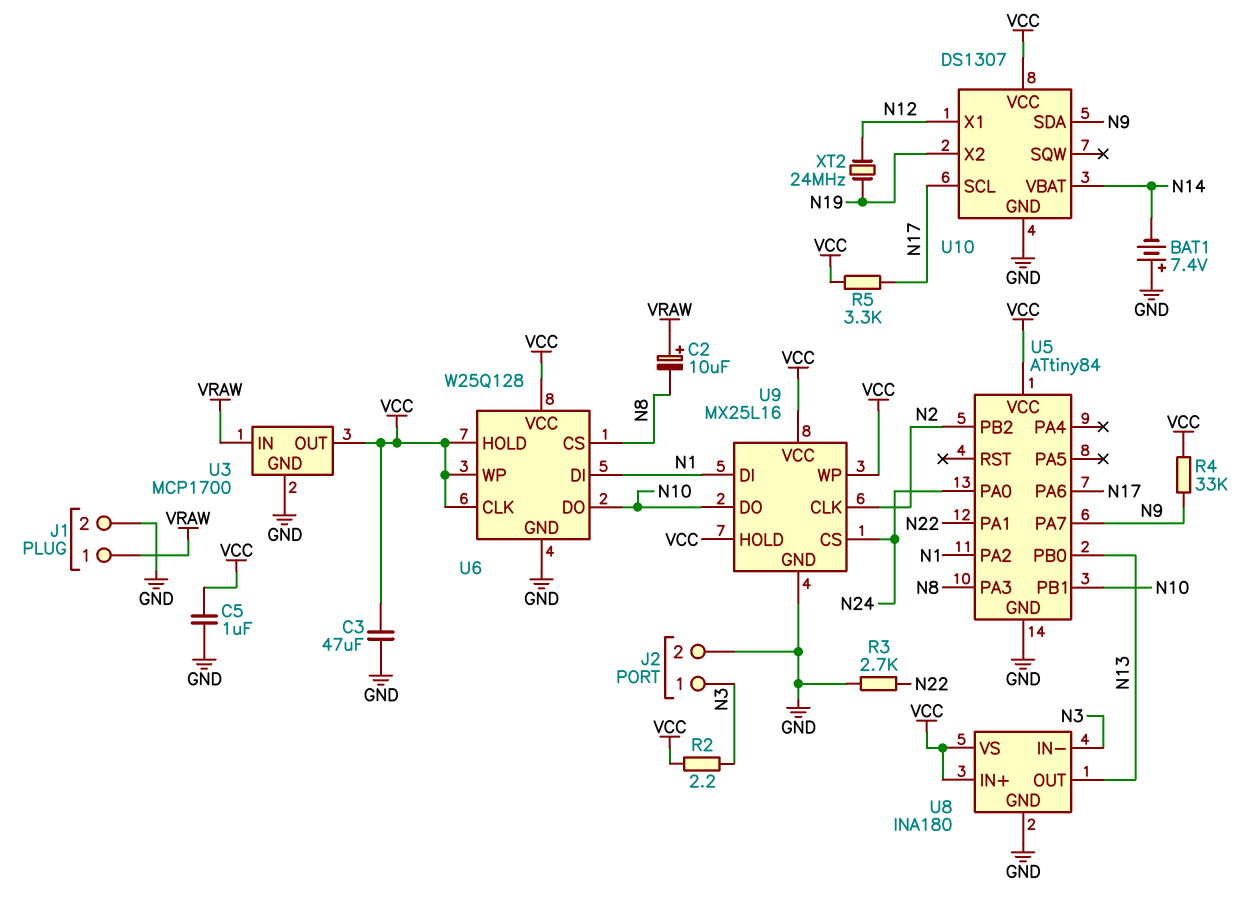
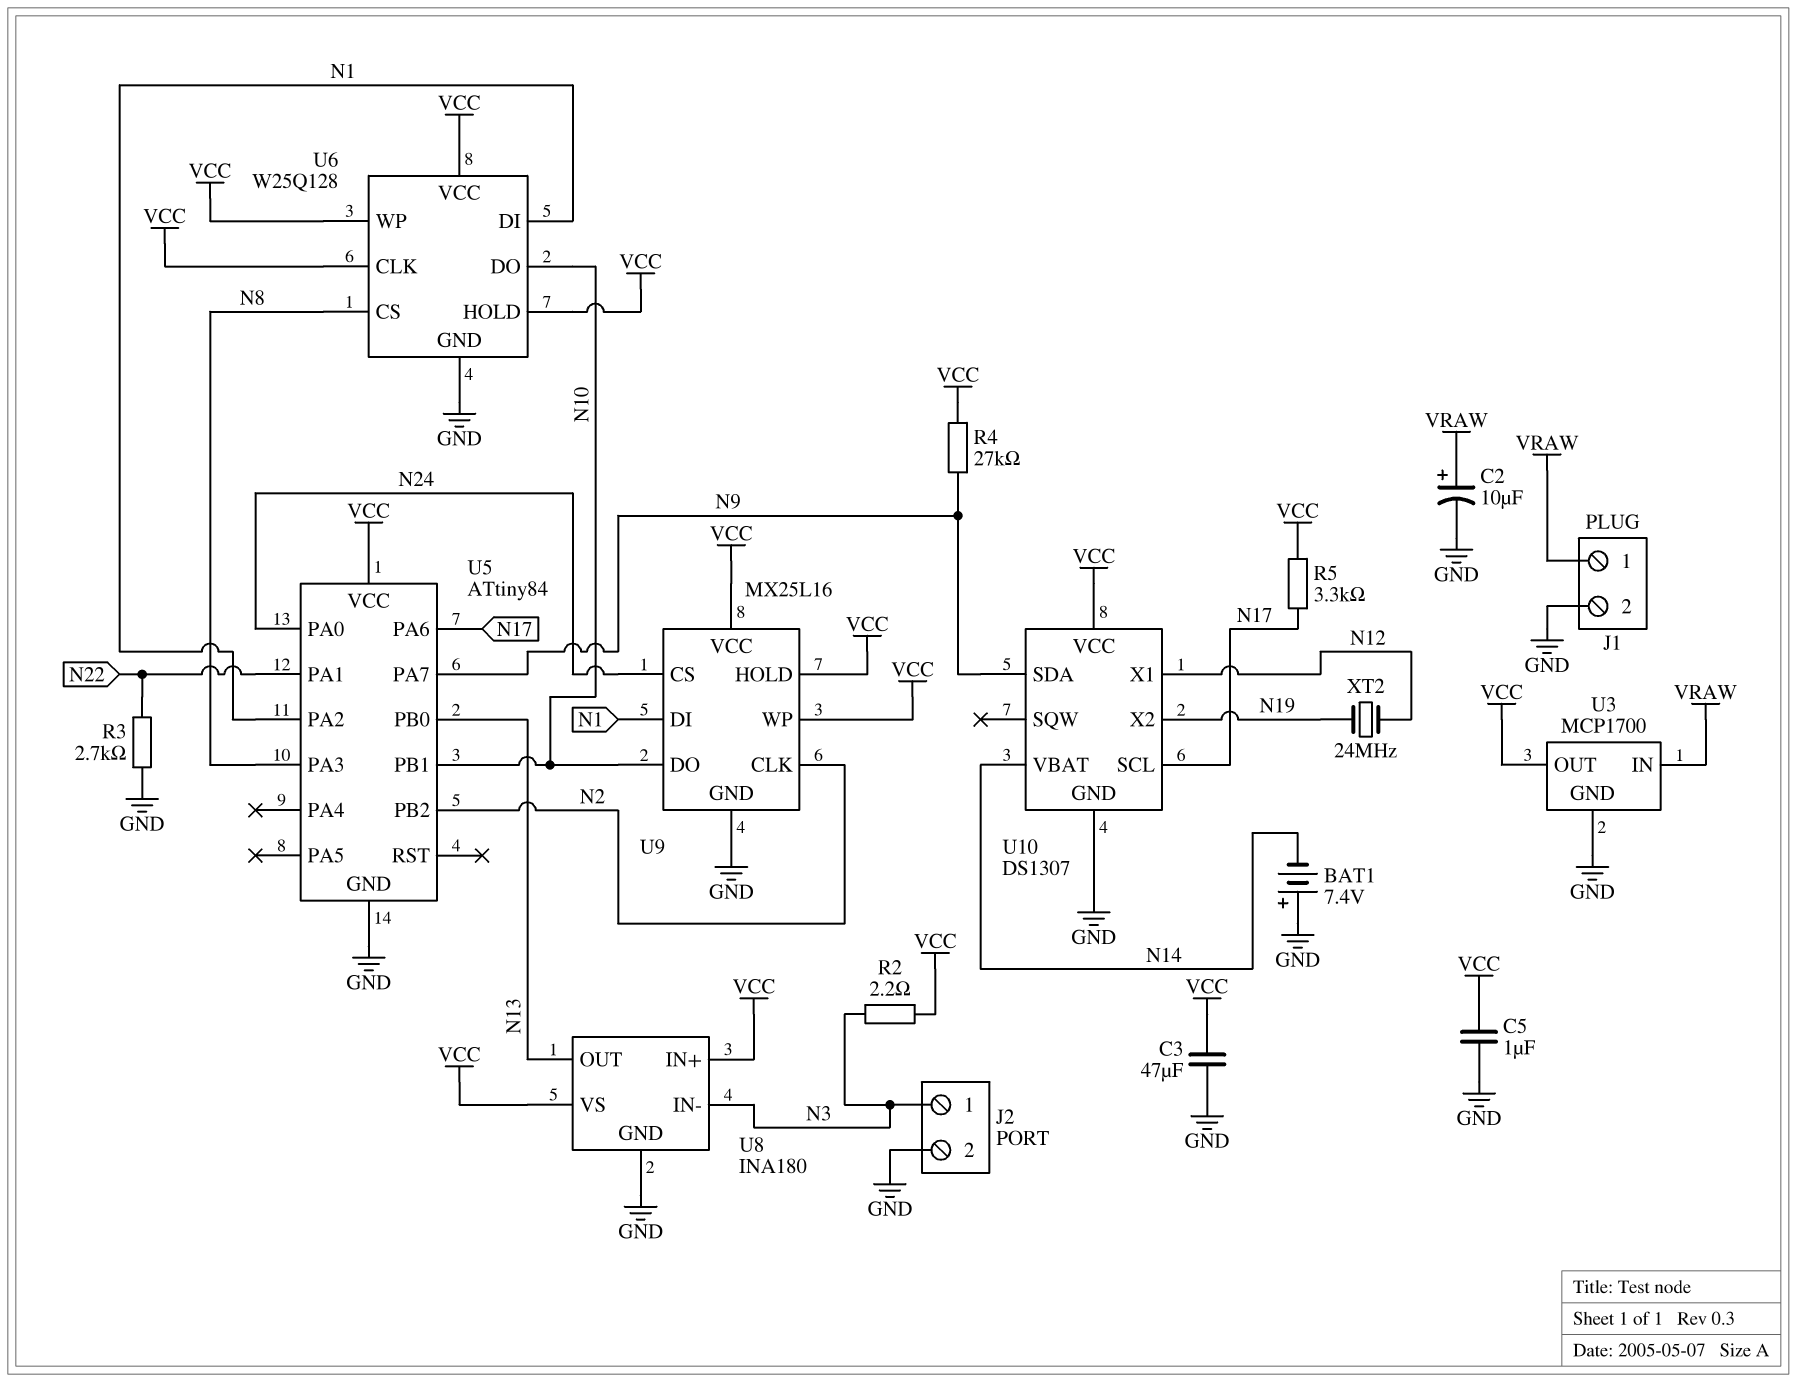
C2: 10uF (plus VRAW, minus N8) -> 10uF (plus VRAW, minus GND)
R4: 33k (N9, VCC) -> 27k (N9, VCC)

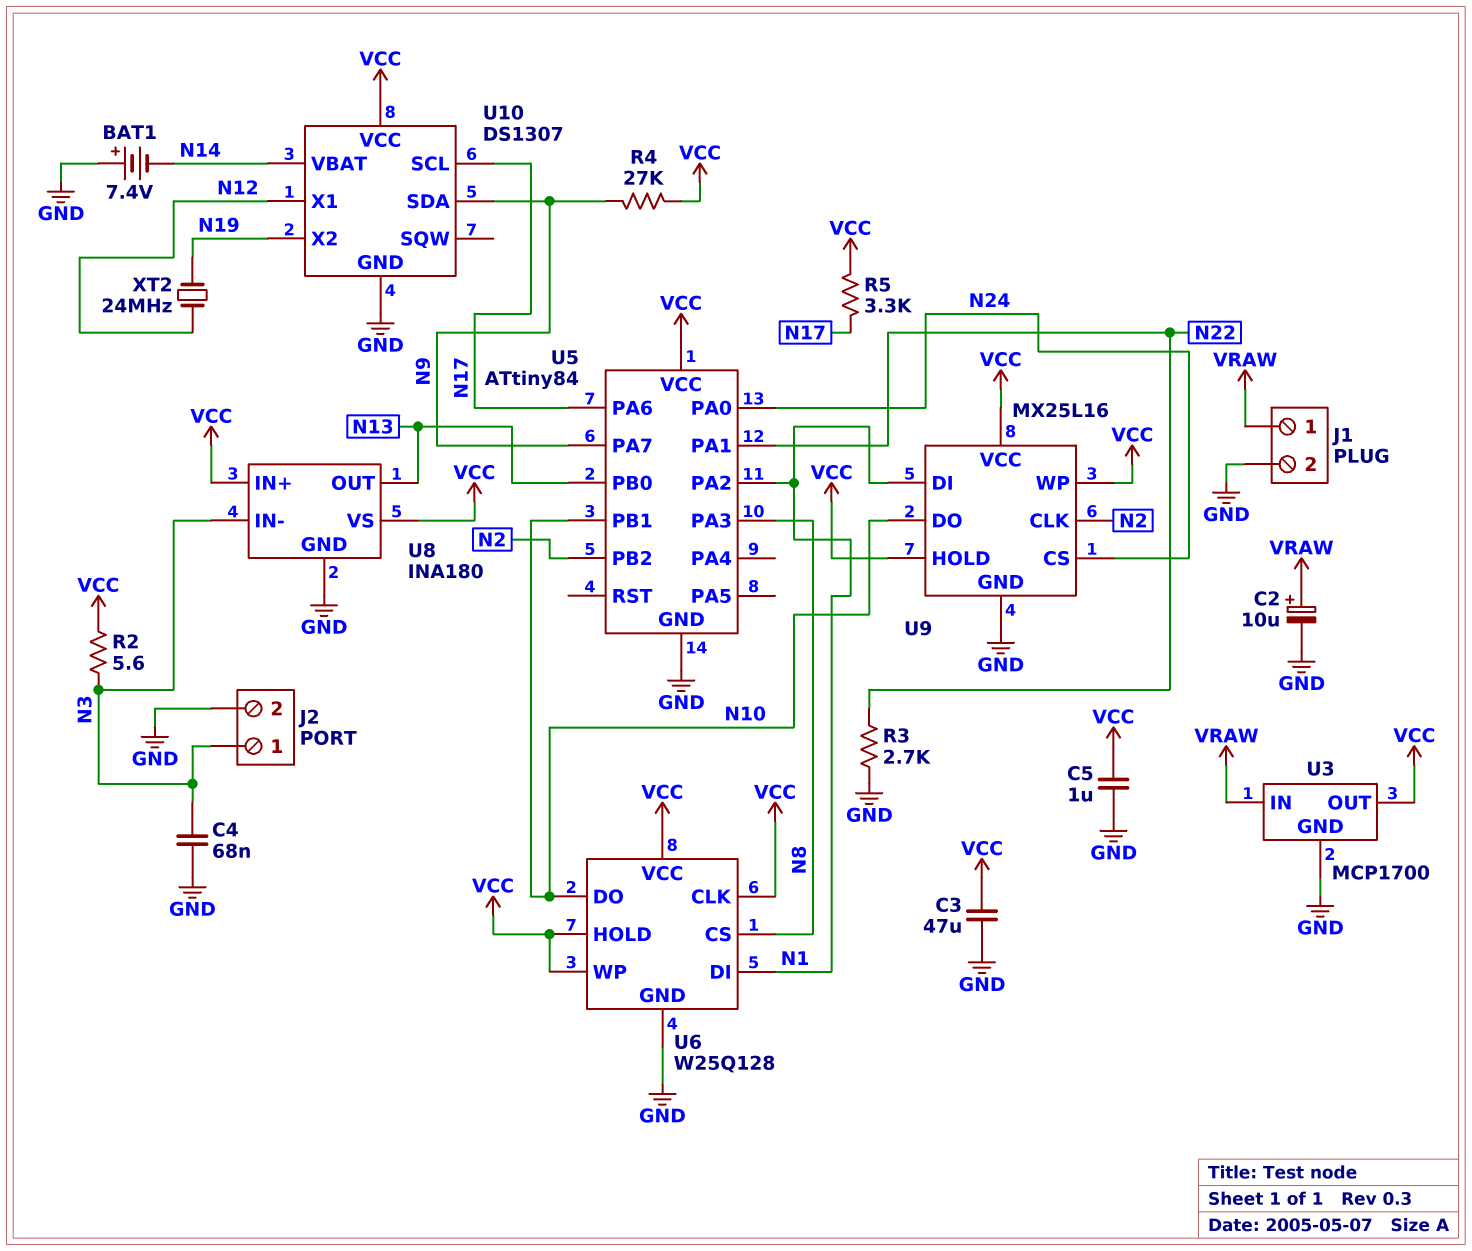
C4: none -> 68nF (GND, N3)
R2: 2.2 (N3, VCC) -> 5.6 (N3, VCC)

